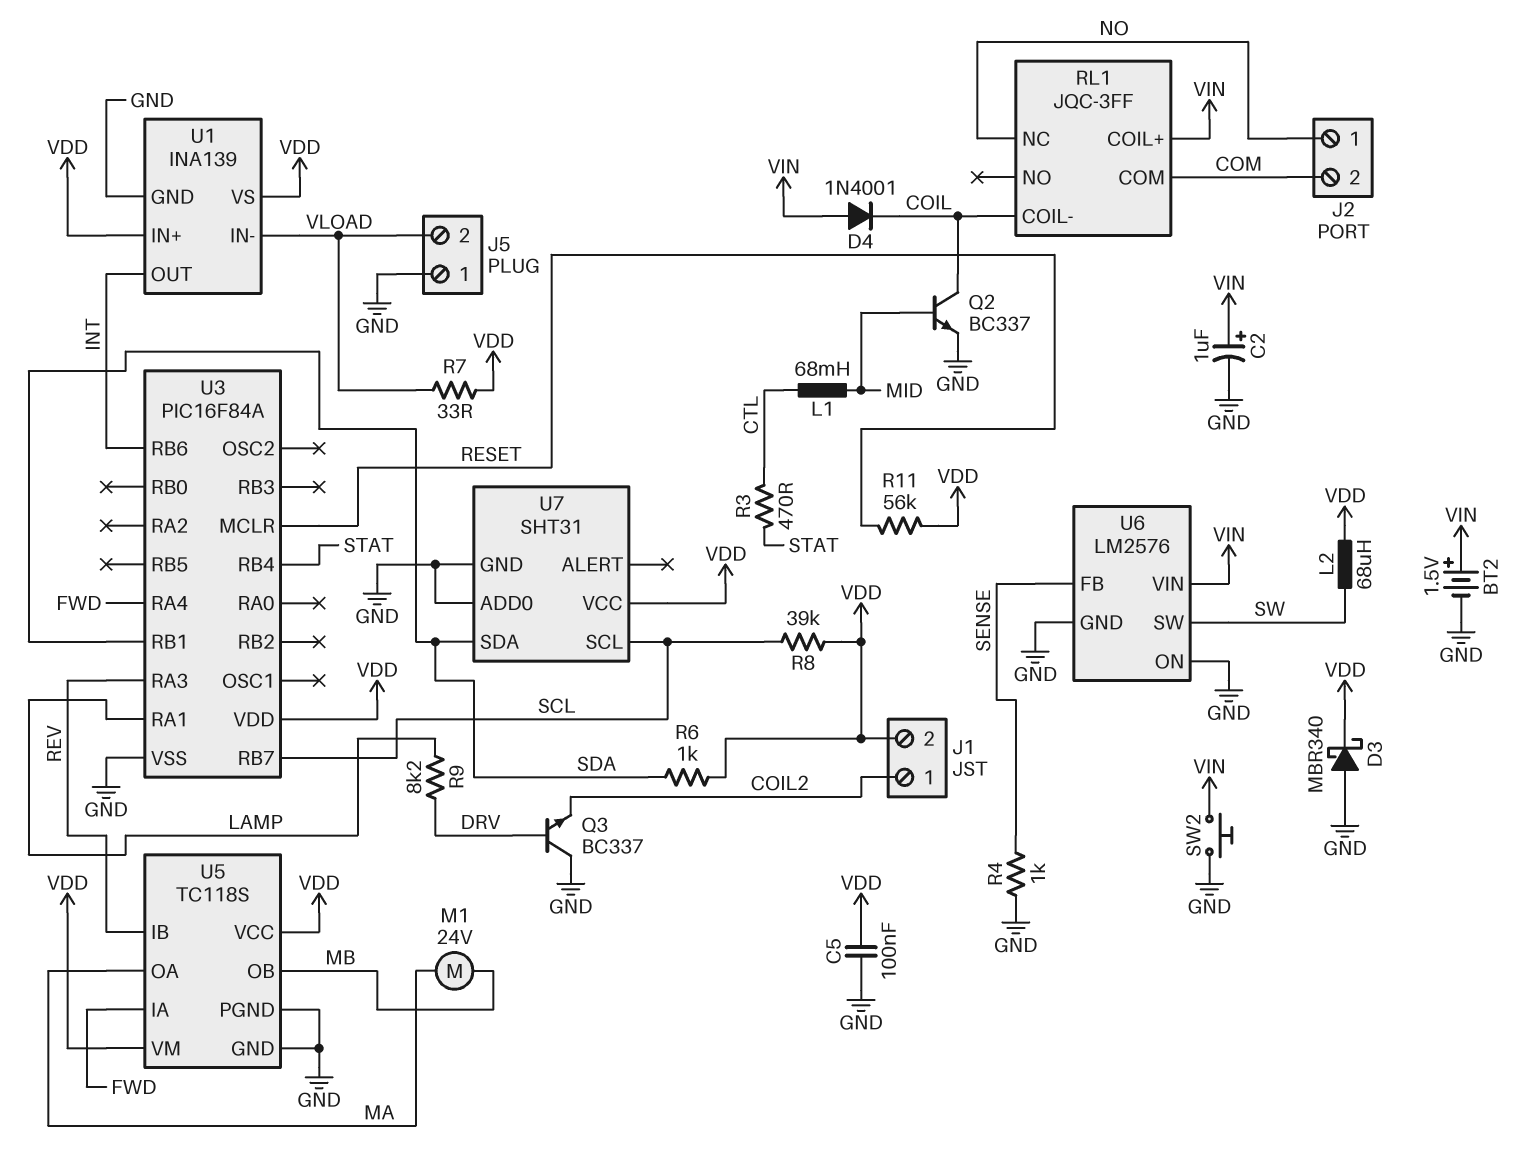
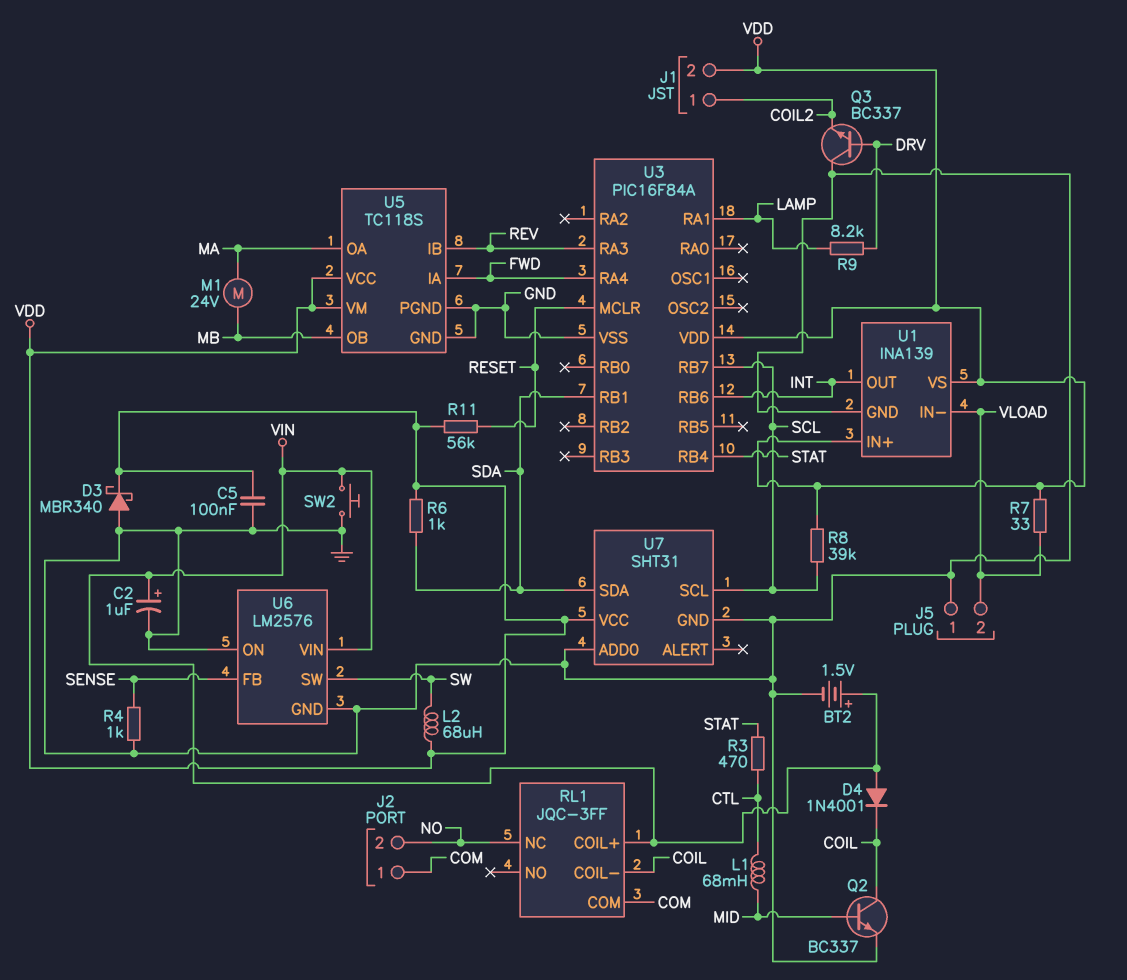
J2 pin 1: NO -> COM
J2 pin 2: COM -> NO

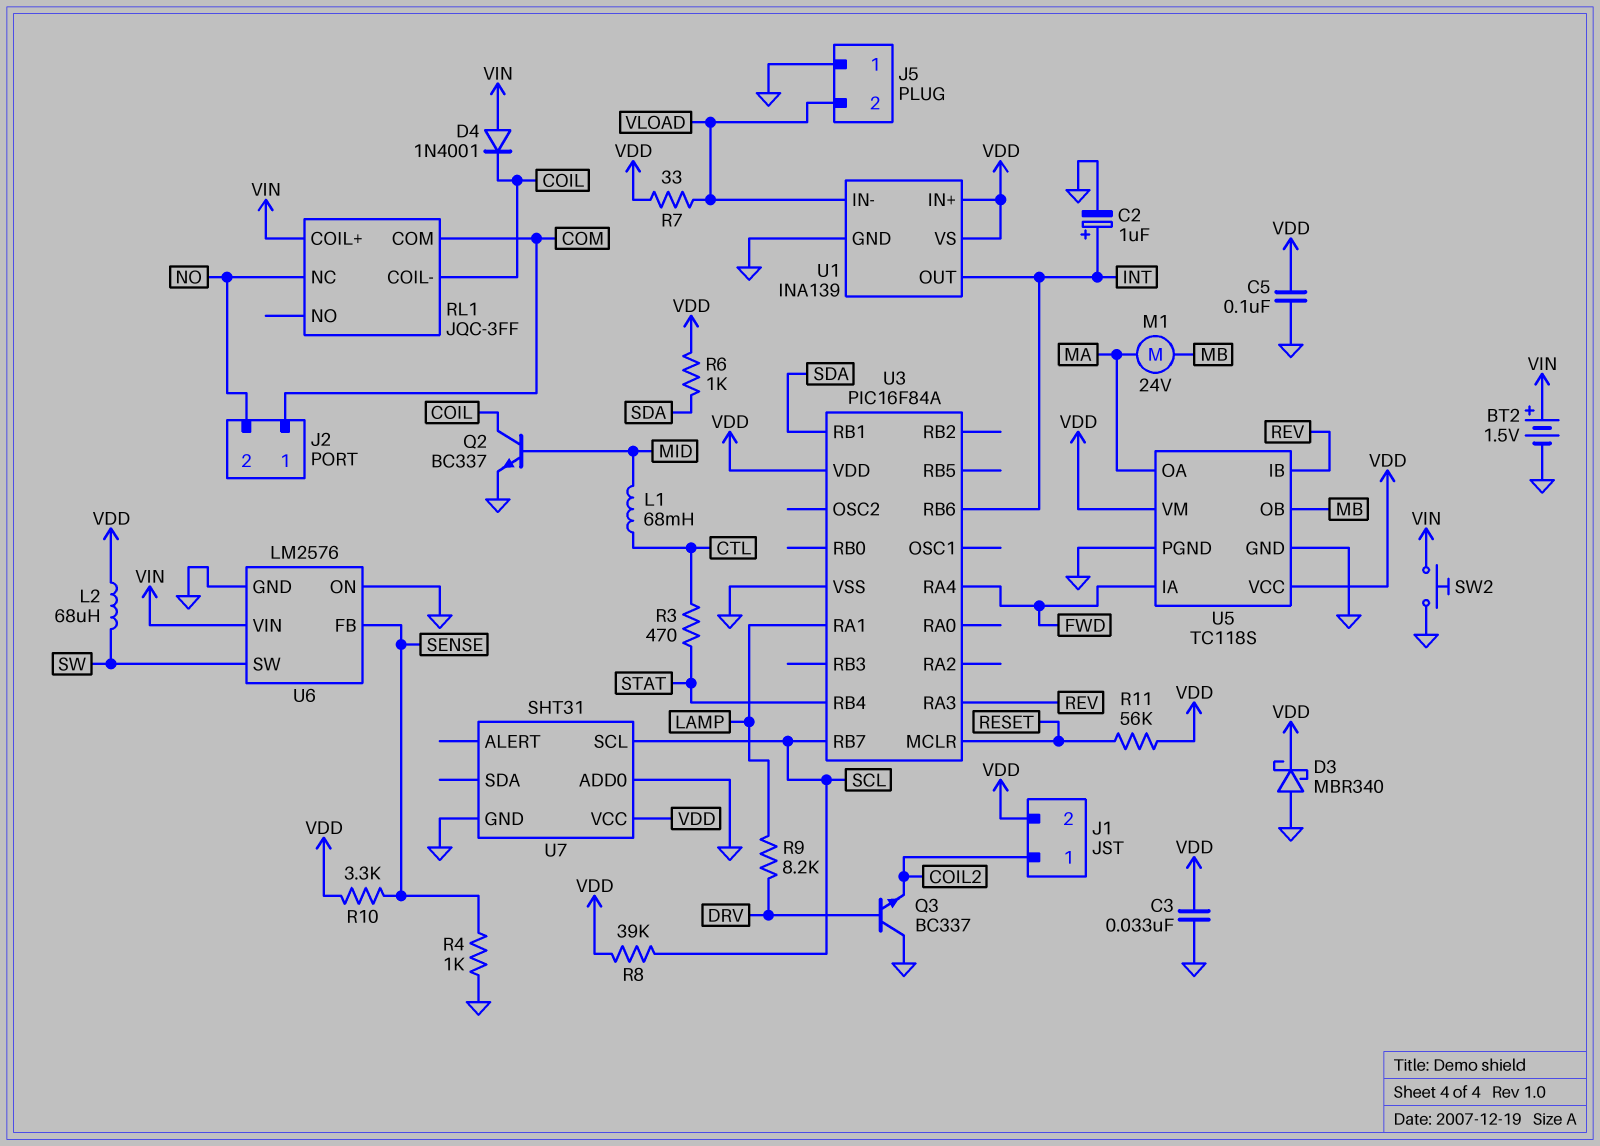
C2: 1uF (plus VIN, minus GND) -> 1uF (plus INT, minus GND)
C3: none -> 33nF (GND, VDD)
R10: none -> 3.3k (SENSE, VDD)
U7 pin SDA: SDA -> none

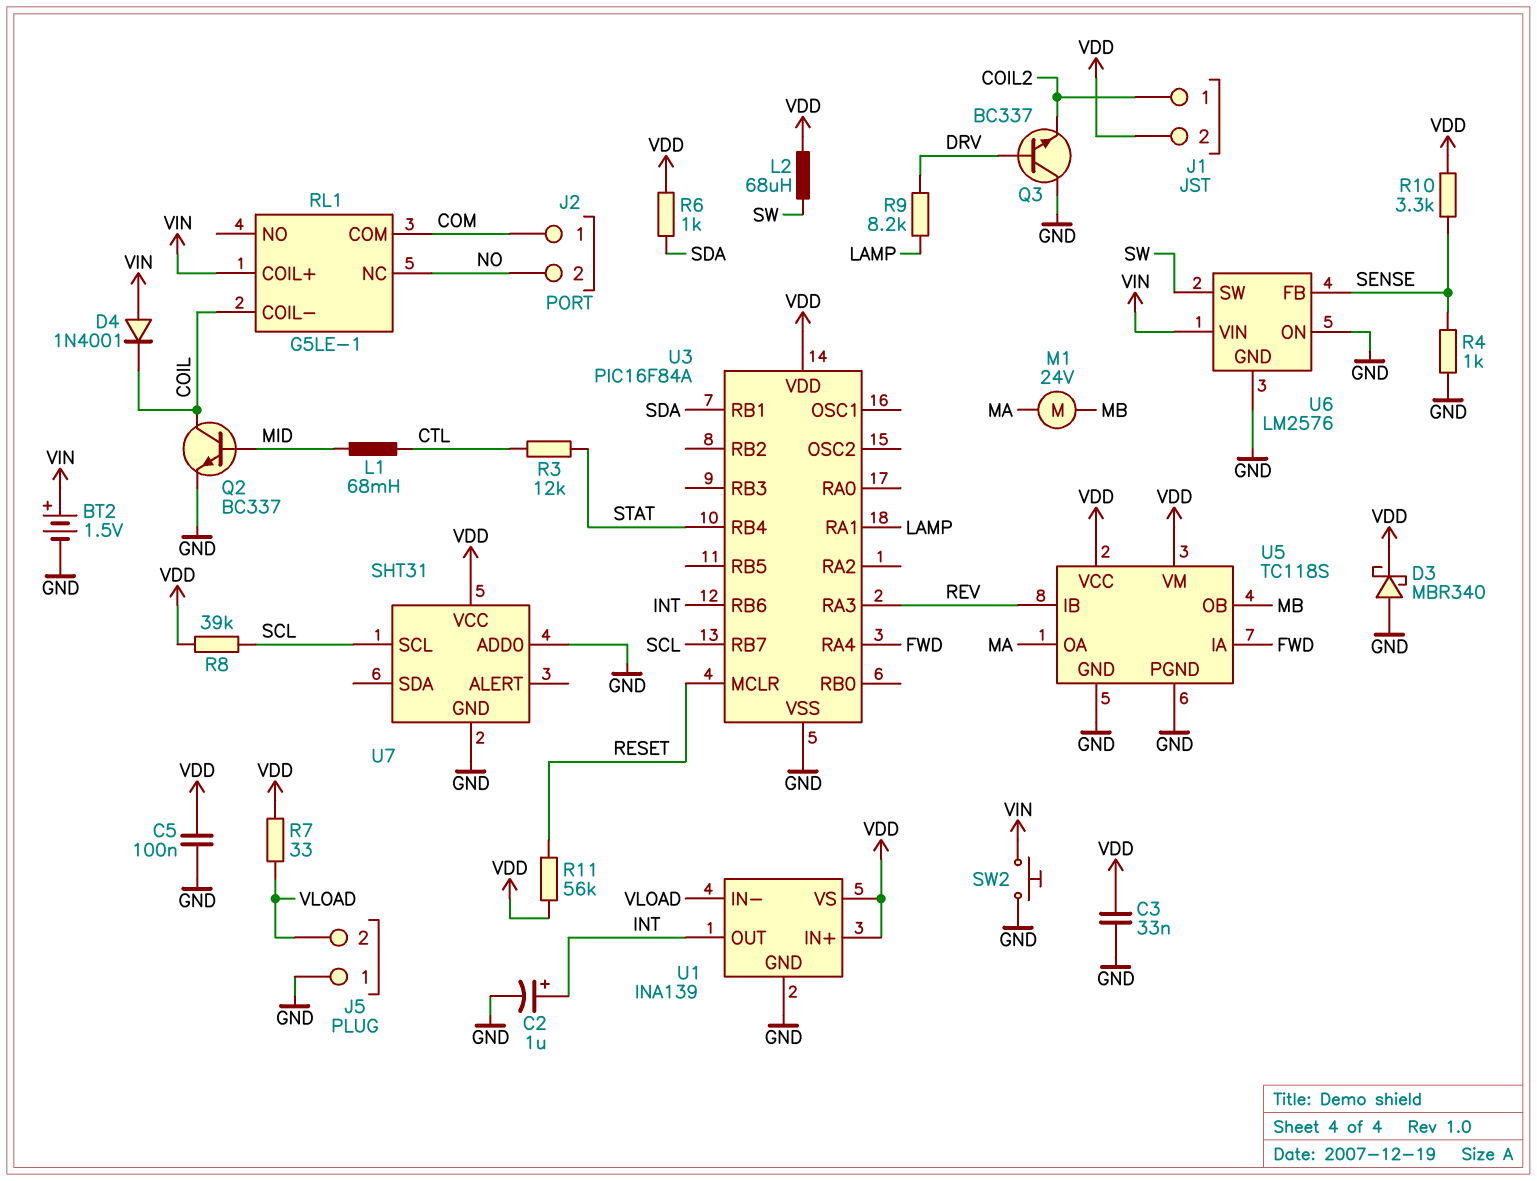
R3: 470 (CTL, STAT) -> 12k (CTL, STAT)
RL1: JQC-3FF -> G5LE-1

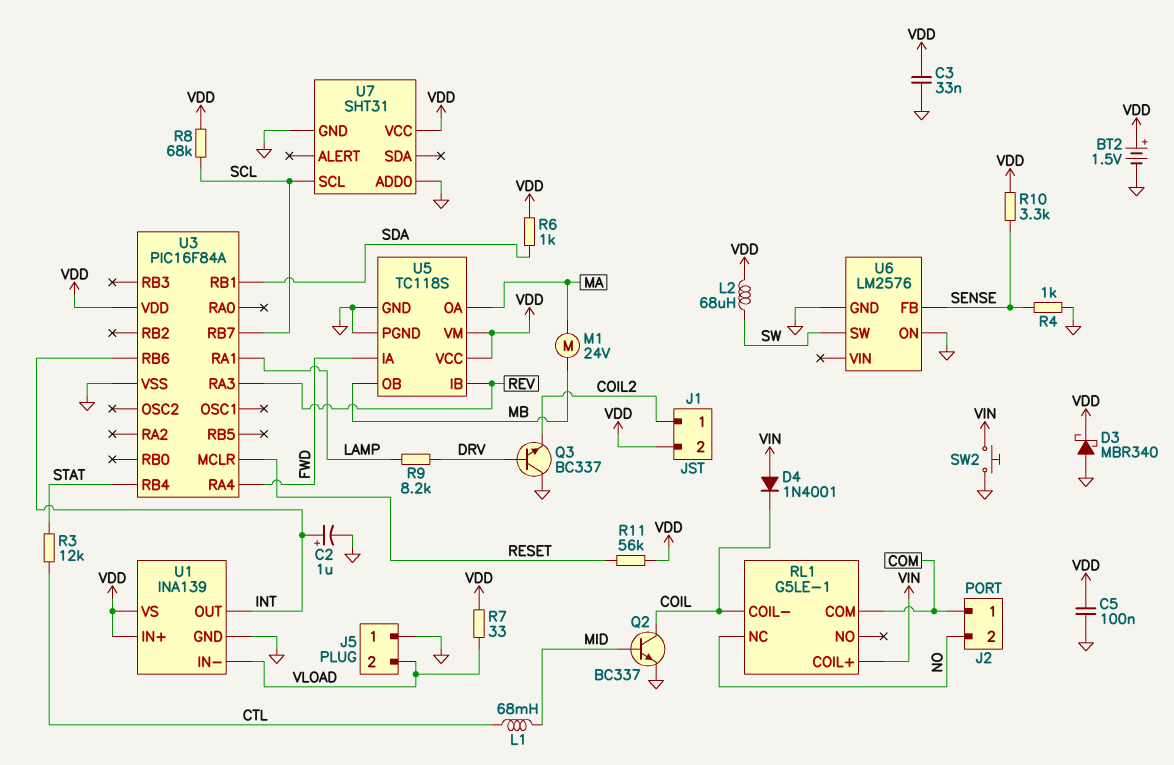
BT2: 1.5V (plus VIN, minus GND) -> 1.5V (plus VDD, minus GND)
R8: 39k (SCL, VDD) -> 68k (SCL, VDD)
U6 pin VIN: VIN -> none

